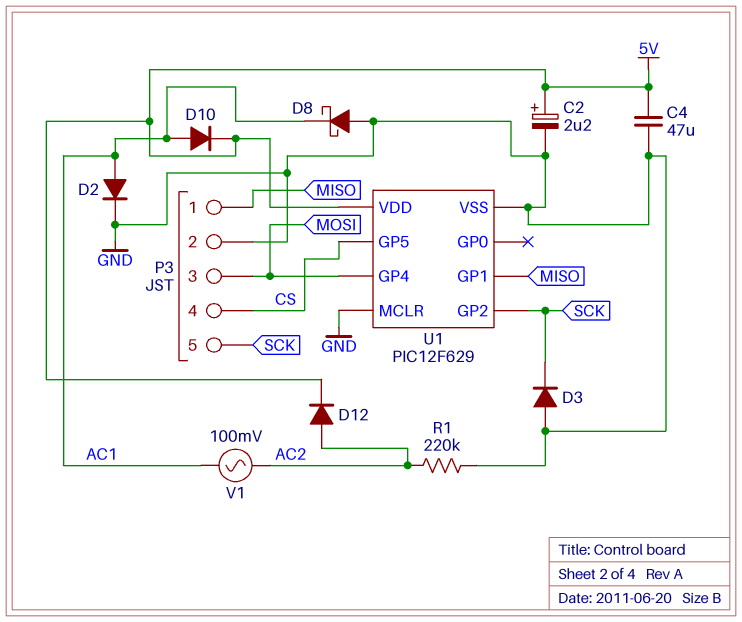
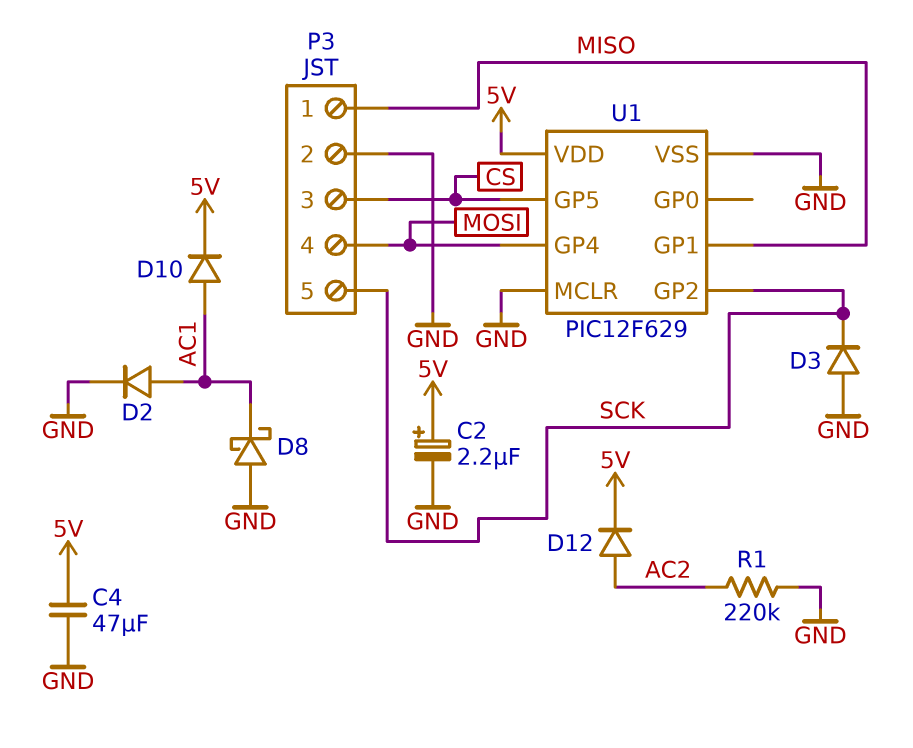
P3 pin 3: MOSI -> CS
P3 pin 4: CS -> MOSI
V1: AC 100mV (AC1, AC2) -> none

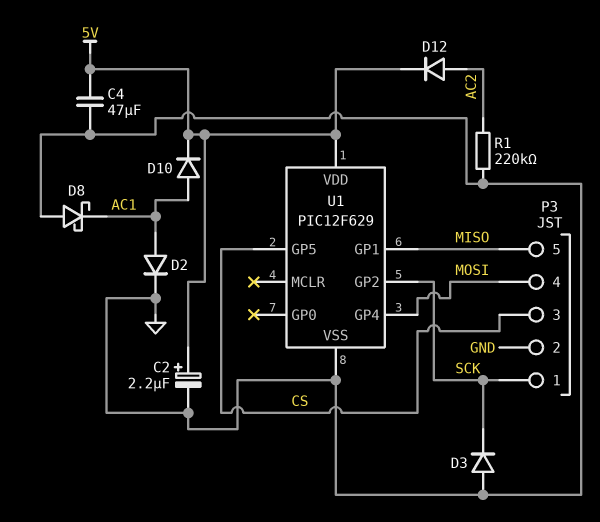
P3 pin 1: MISO -> SCK
P3 pin 5: SCK -> MISO
U1 pin MCLR: GND -> none

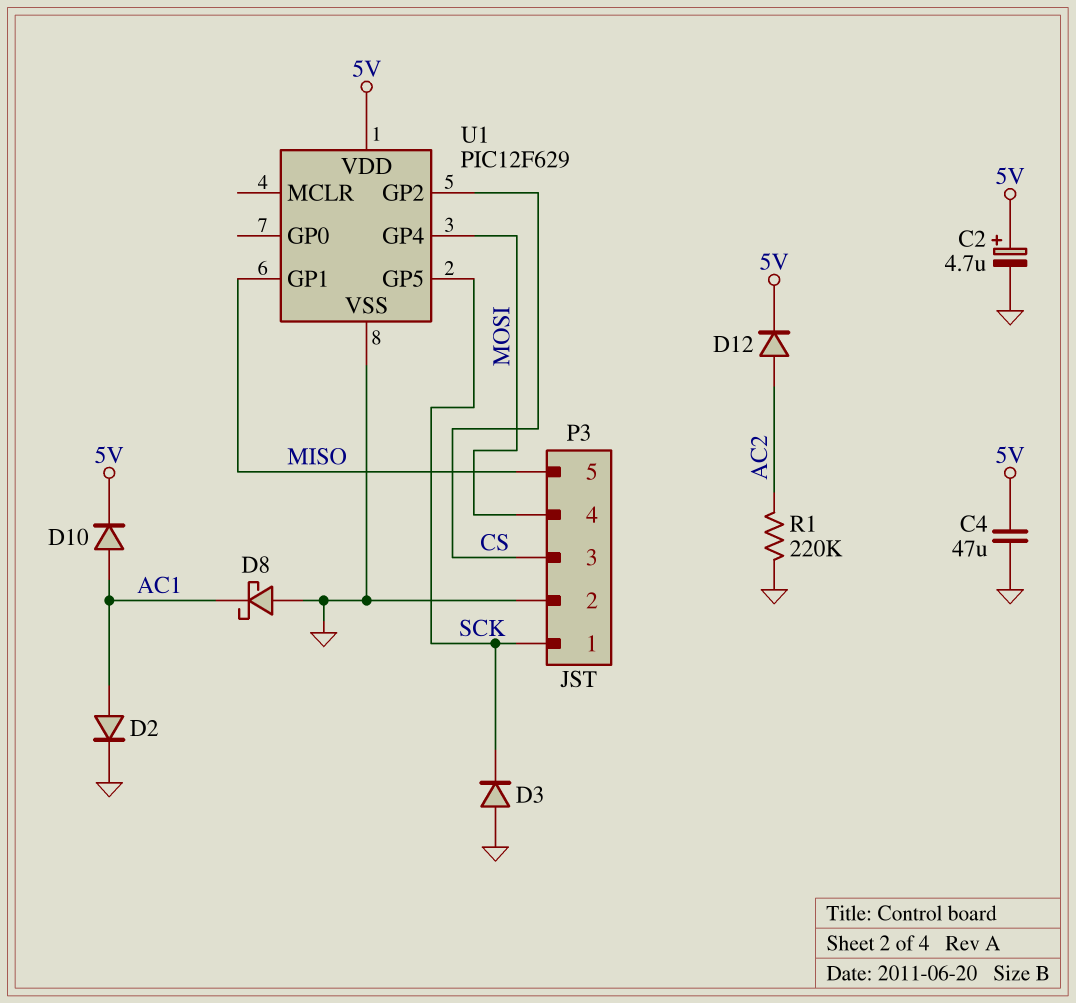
C2: 2.2uF (plus 5V, minus GND) -> 4.7uF (plus 5V, minus GND)
U1 pin GP2: SCK -> CS
U1 pin GP5: CS -> SCK

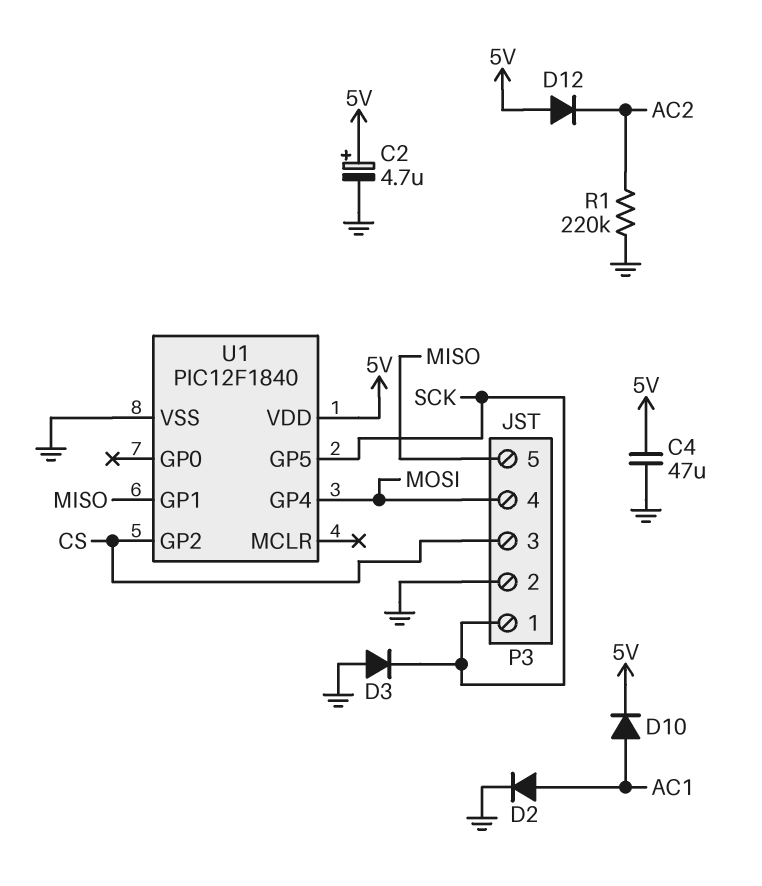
D8: schottky (A GND, K AC1) -> none
D12: diode (A AC2, K 5V) -> diode (A 5V, K AC2)
U1: PIC12F629 -> PIC12F1840

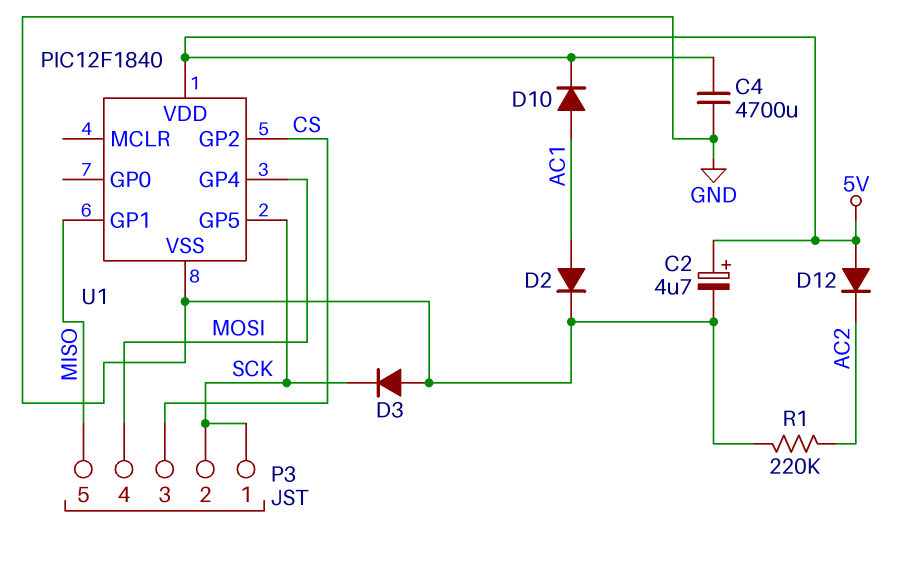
C4: 47uF (5V, GND) -> 4700uF (5V, GND)
P3 pin 2: GND -> SCK

